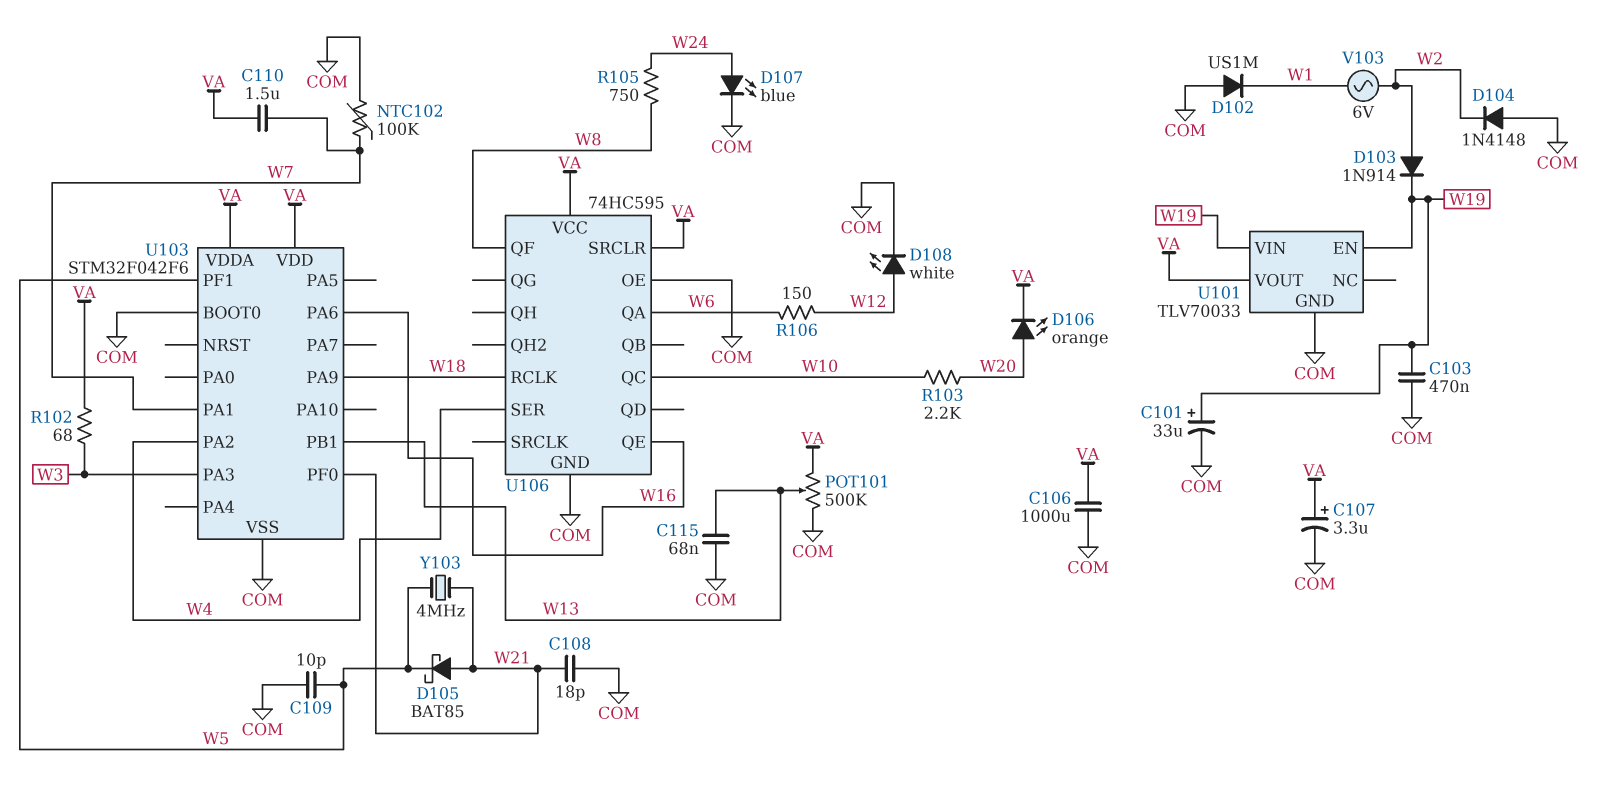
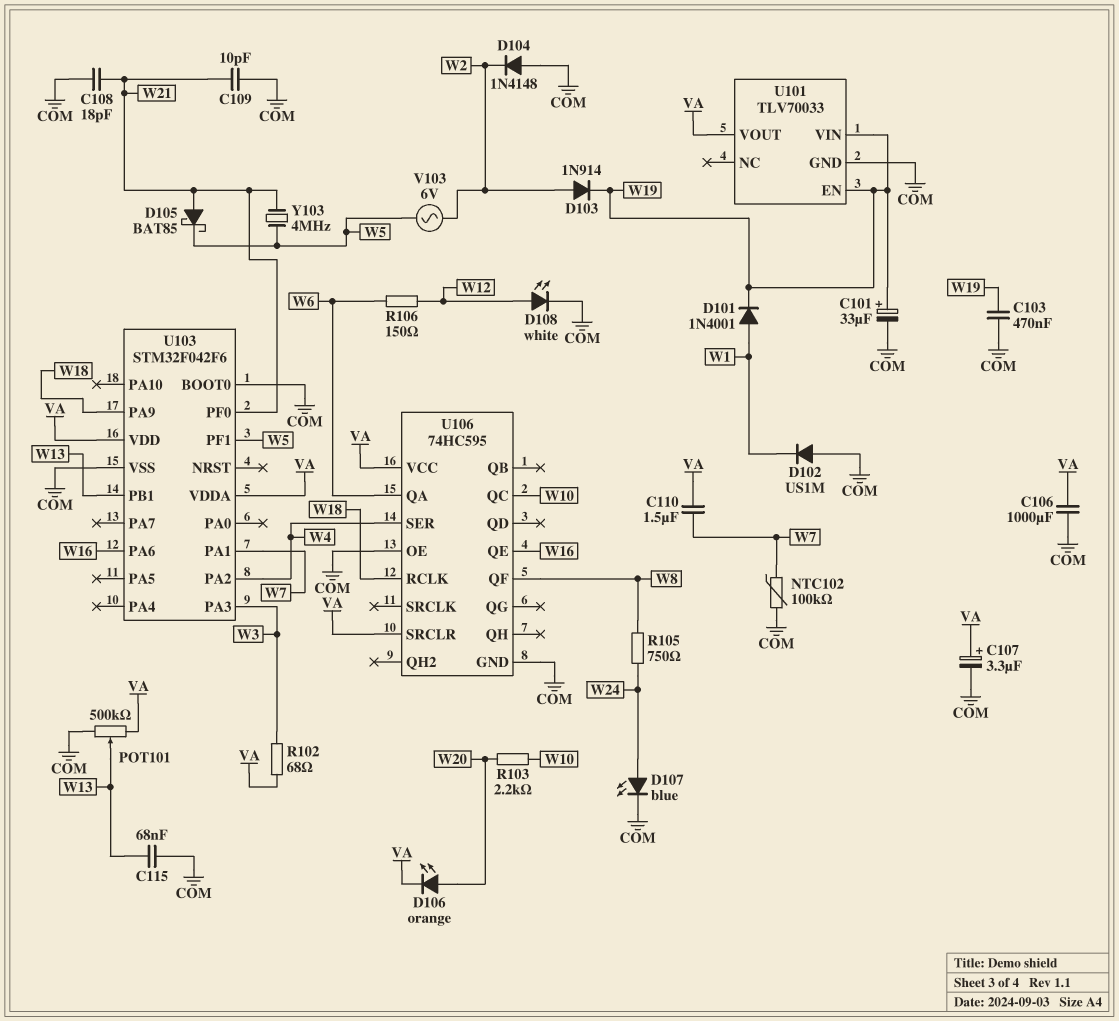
C109: 10pF (COM, W5) -> 10pF (COM, W21)
D101: none -> diode 1N4001 (A W1, K W19)
V103: AC 6V (W1, W2) -> AC 6V (W2, W5)

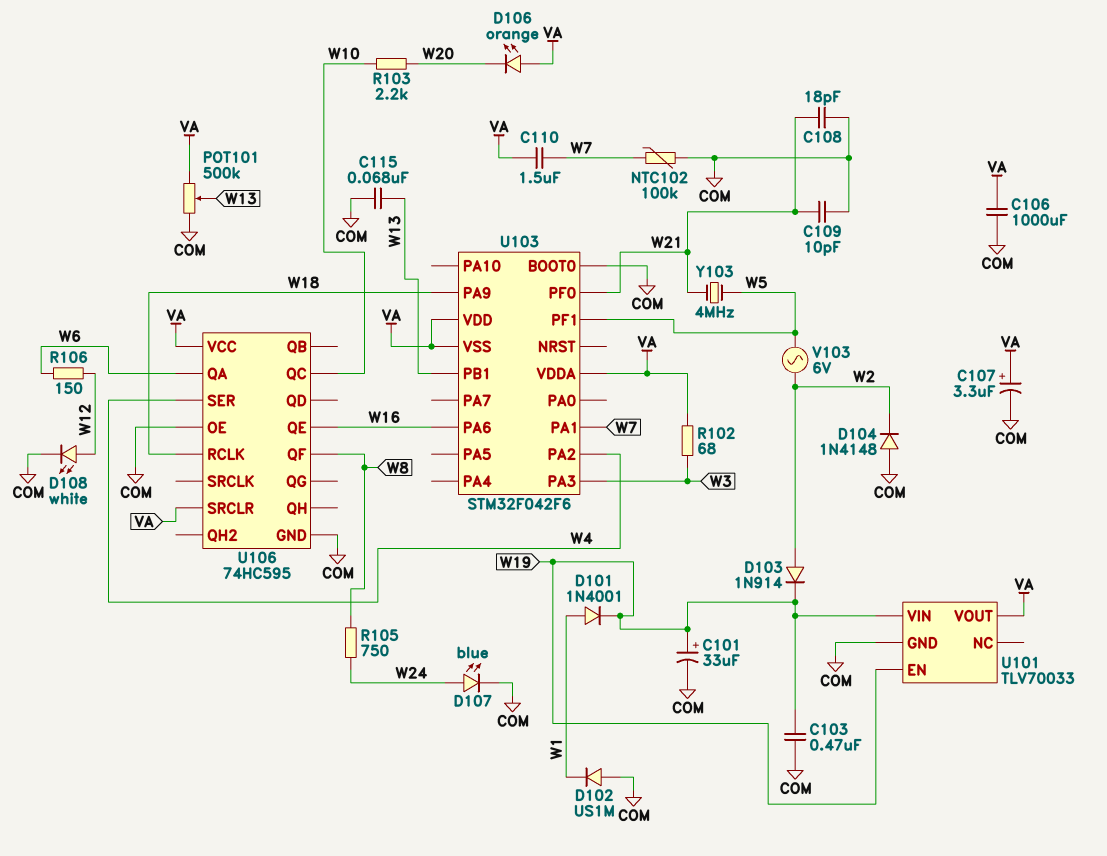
D105: schottky BAT85 (A W21, K W5) -> none
D106: LED orange (A W20, K VA) -> LED orange (A VA, K W20)
U103 pin VSS: COM -> VA

